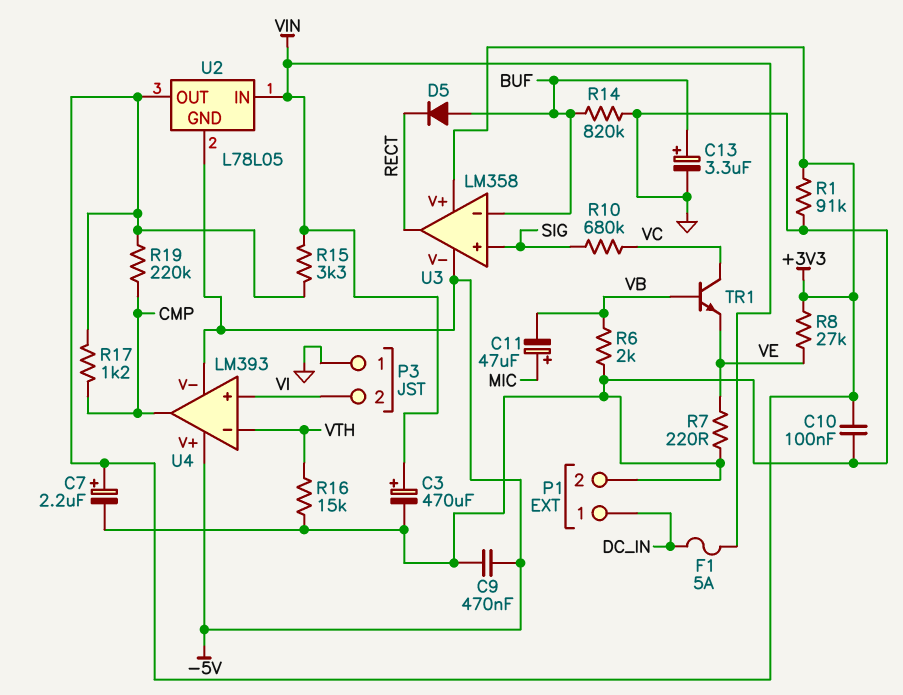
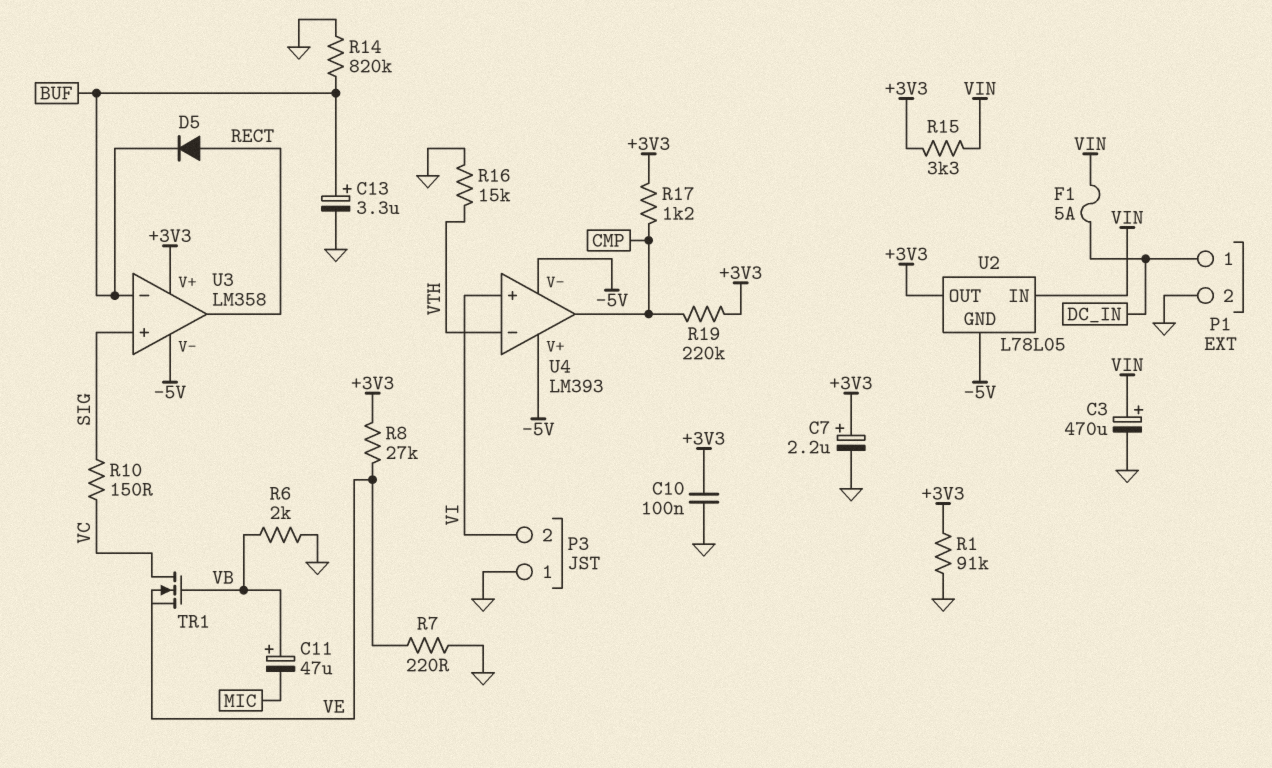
C9: 470nF (-5V, GND) -> none
C11: 47uF (plus MIC, minus VB) -> 47uF (plus VB, minus MIC)
D5: diode (A BUF, K RECT) -> diode (A RECT, K BUF)
R10: 680k (SIG, VC) -> 150 (SIG, VC)
TR1: NPN (B VB, C VC, E VE) -> NMOS (G VB, D VC, S VE)

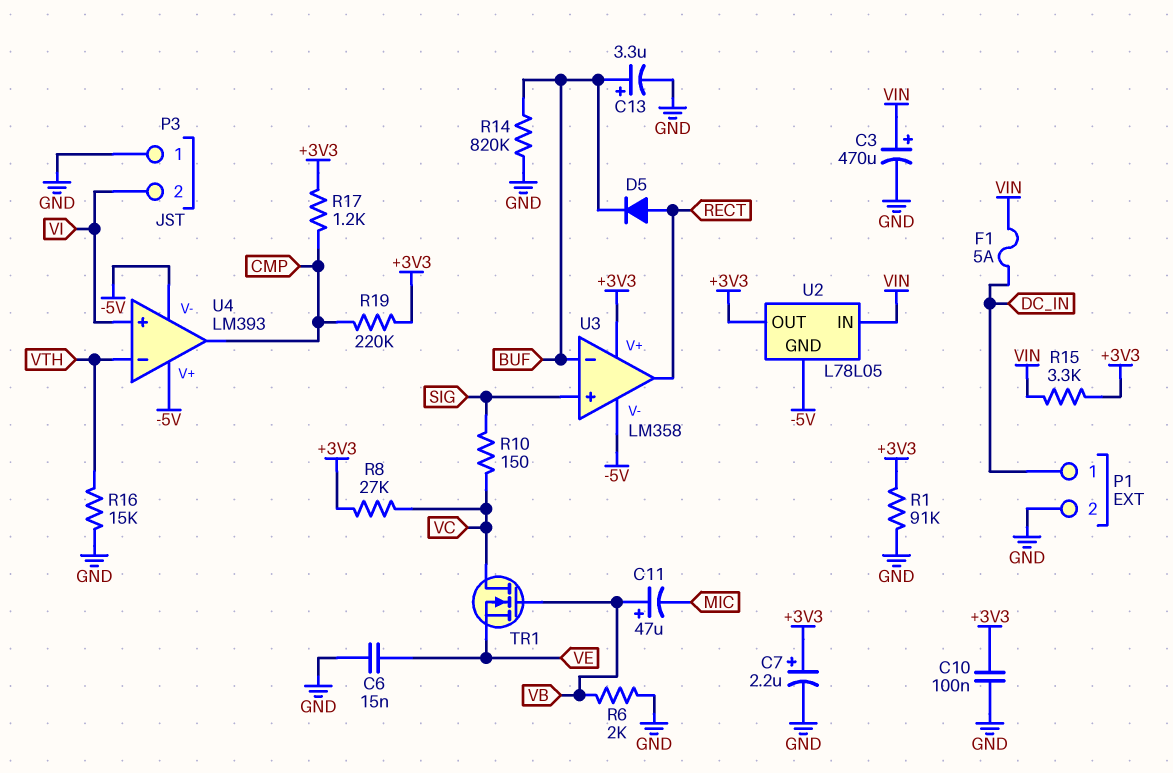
C6: none -> 15nF (GND, VE)
R7: 220 (GND, VE) -> none
R8: 27k (+3V3, VE) -> 27k (+3V3, VC)

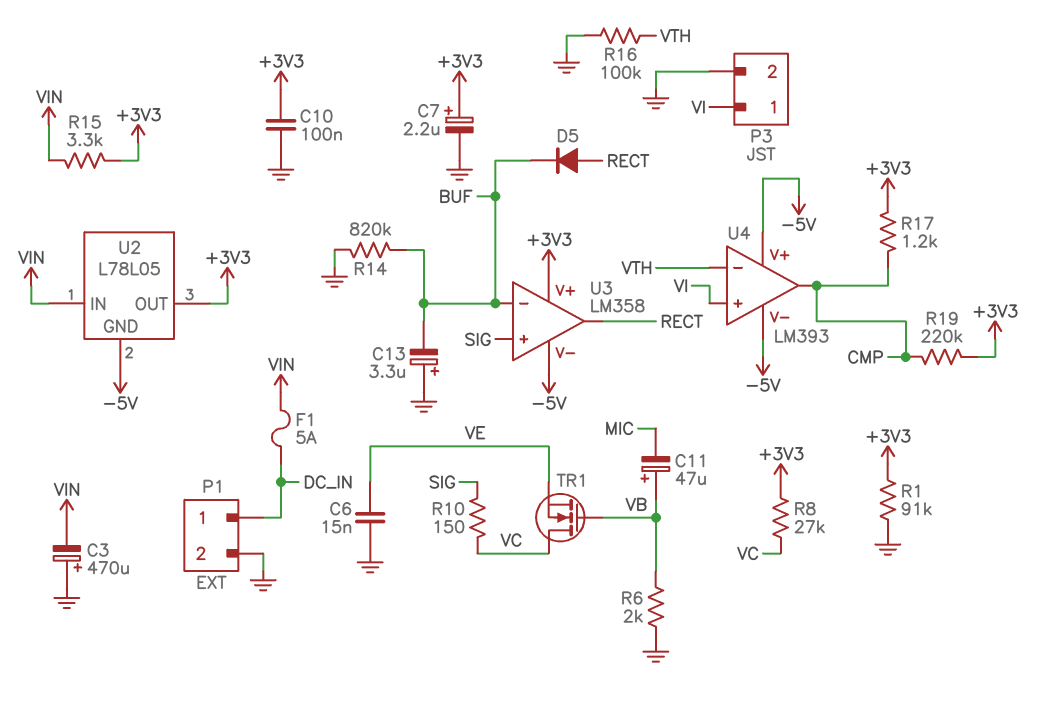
C3: 470uF (plus VIN, minus GND) -> 470uF (plus GND, minus VIN)
C13: 3.3uF (plus BUF, minus GND) -> 3.3uF (plus GND, minus BUF)
P3 pin 1: GND -> VI
P3 pin 2: VI -> GND
R16: 15k (GND, VTH) -> 100k (GND, VTH)

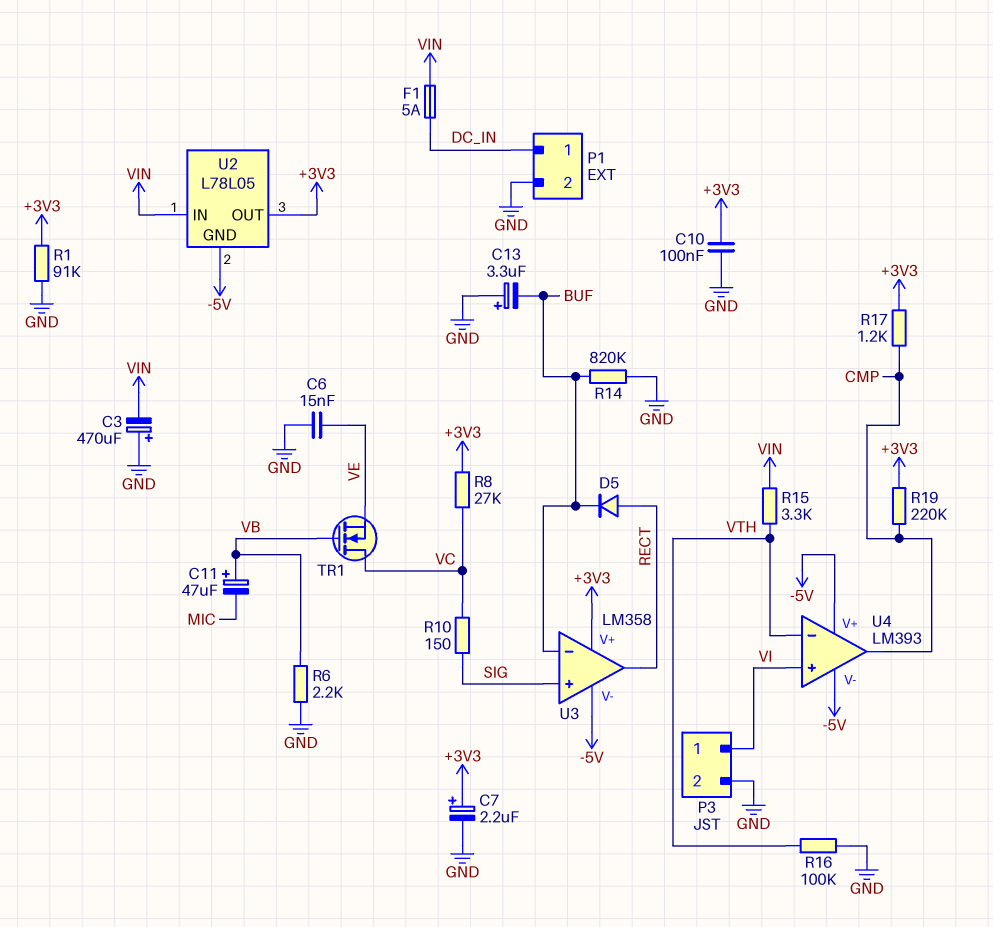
R6: 2k (GND, VB) -> 2.2k (GND, VB)
R15: 3.3k (+3V3, VIN) -> 3.3k (VIN, VTH)

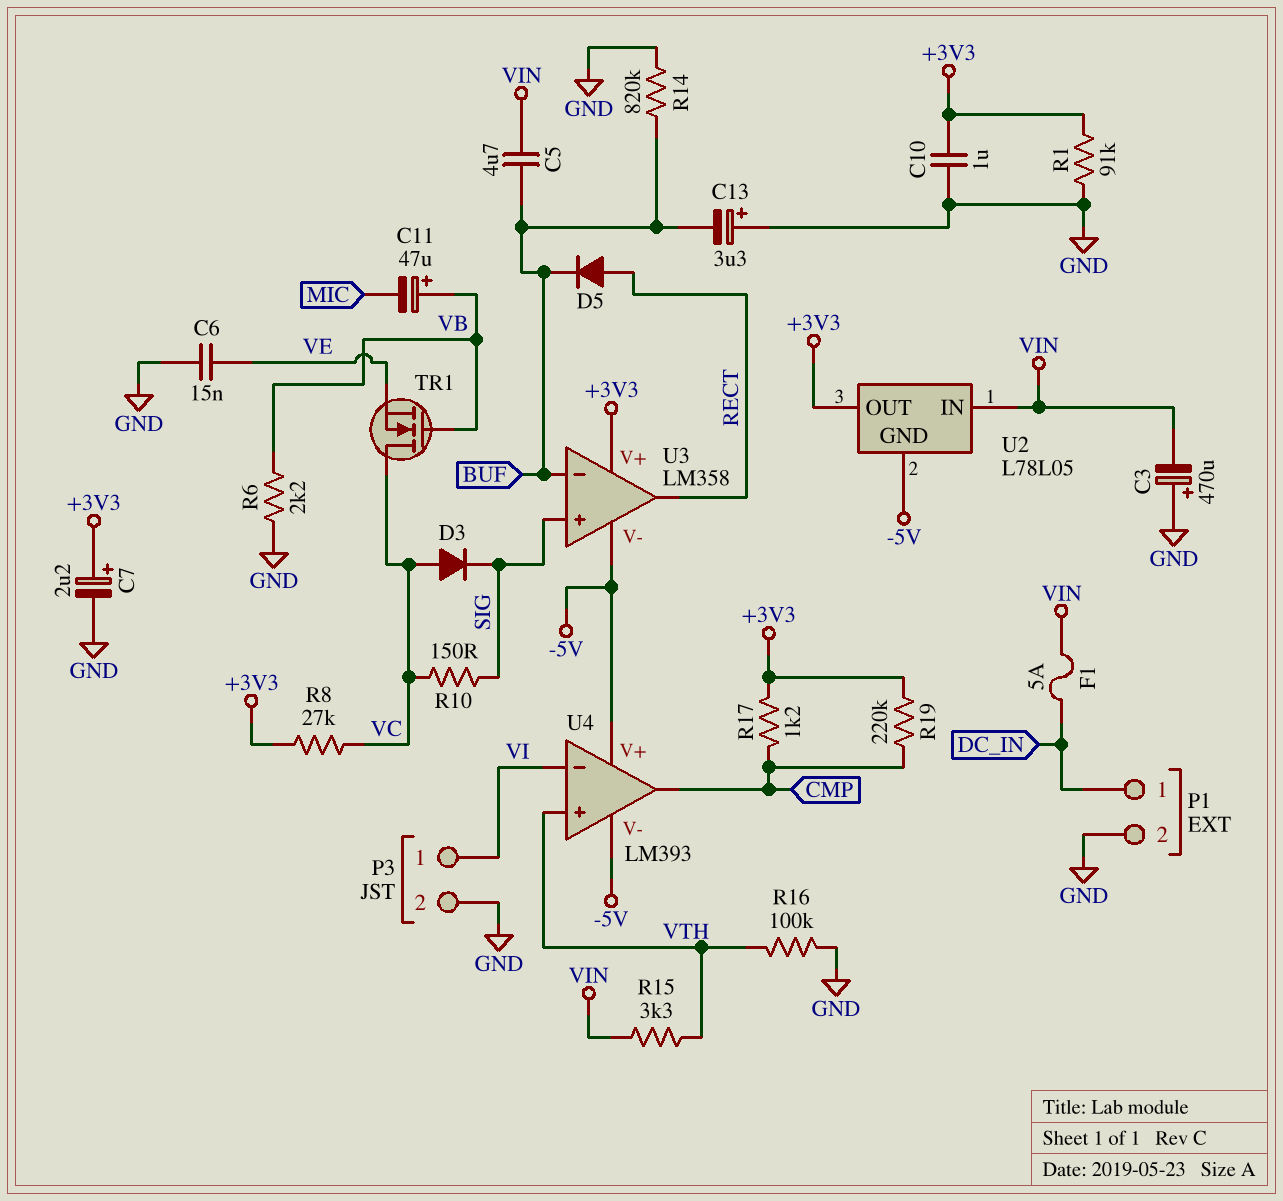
C5: none -> 4.7uF (BUF, VIN)
C10: 100nF (+3V3, GND) -> 1uF (+3V3, GND)
D3: none -> diode (A VC, K SIG)
U4 pin in+: VI -> VTH
U4 pin in-: VTH -> VI

